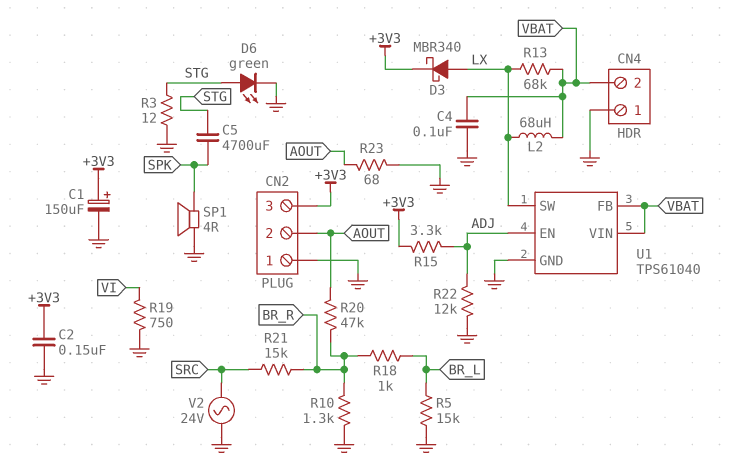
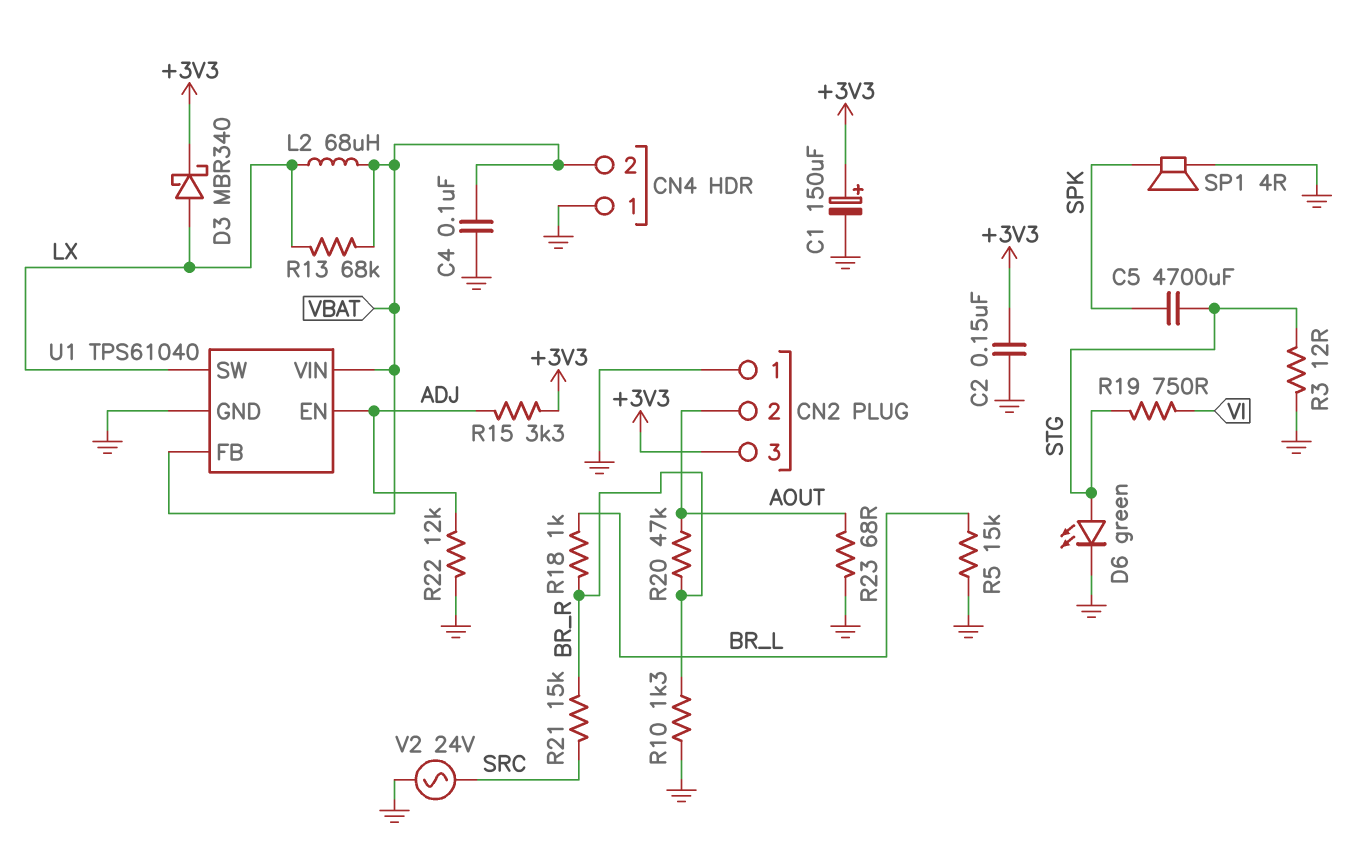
R19: 750 (GND, VI) -> 750 (STG, VI)

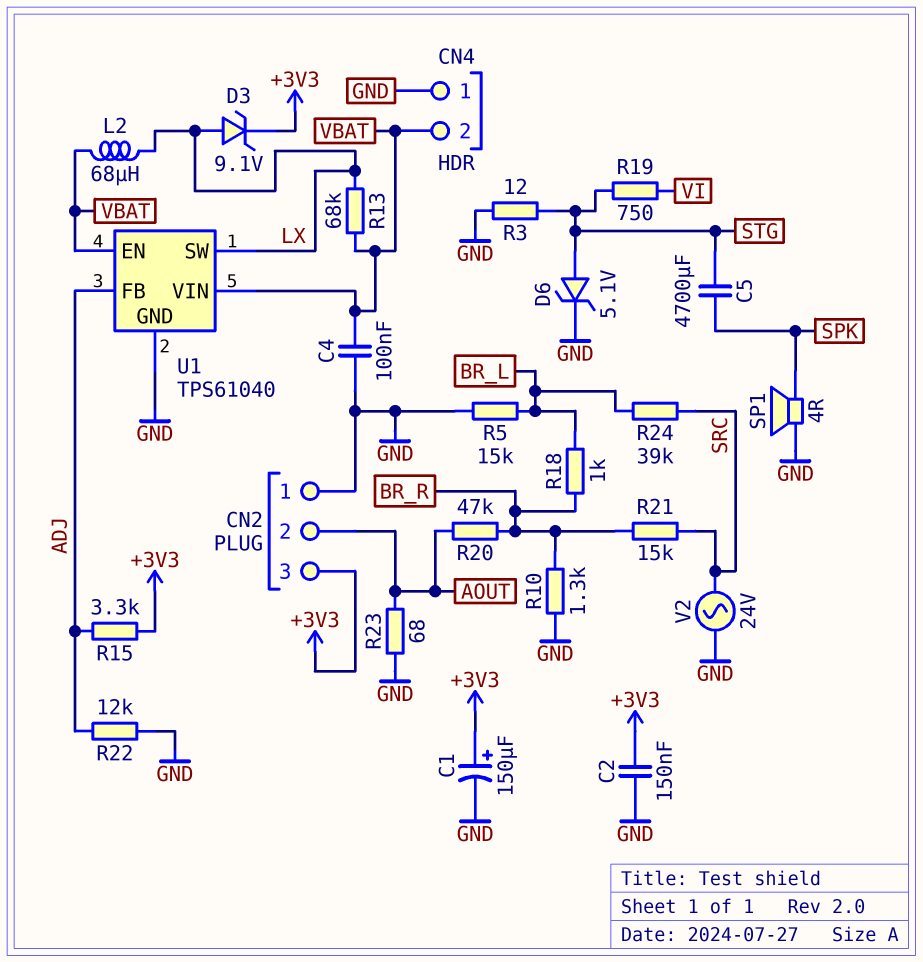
D3: schottky MBR340 (A LX, K +3V3) -> zener 9.1V (A LX, K +3V3)
D6: LED green (A STG, K GND) -> zener 5.1V (A STG, K GND)
R24: none -> 39k (BR_L, SRC)
U1 pin EN: ADJ -> VBAT
U1 pin FB: VBAT -> ADJ

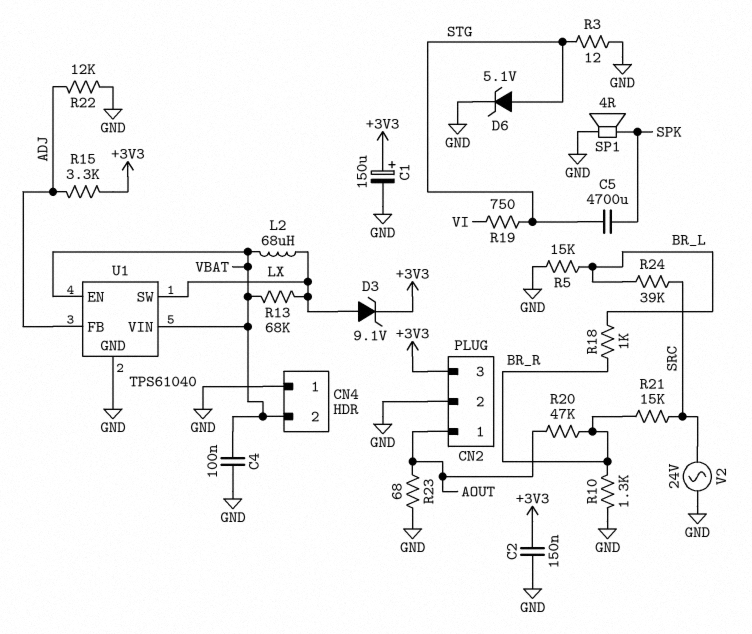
CN2 pin 1: GND -> AOUT
CN2 pin 2: AOUT -> GND

